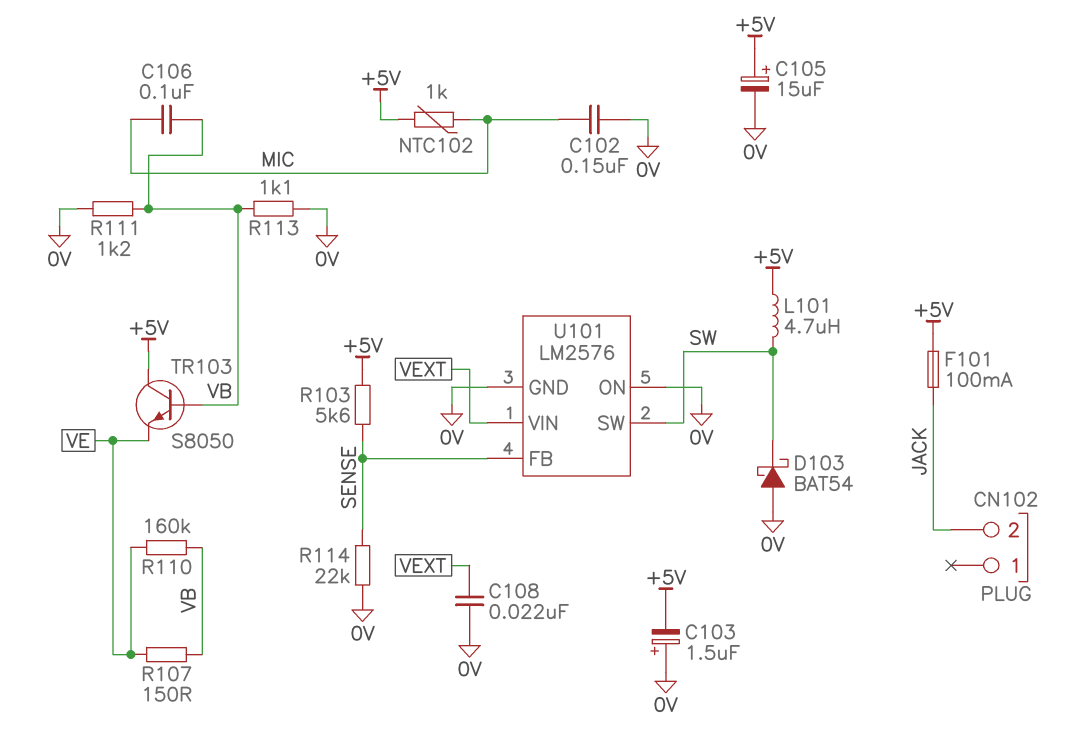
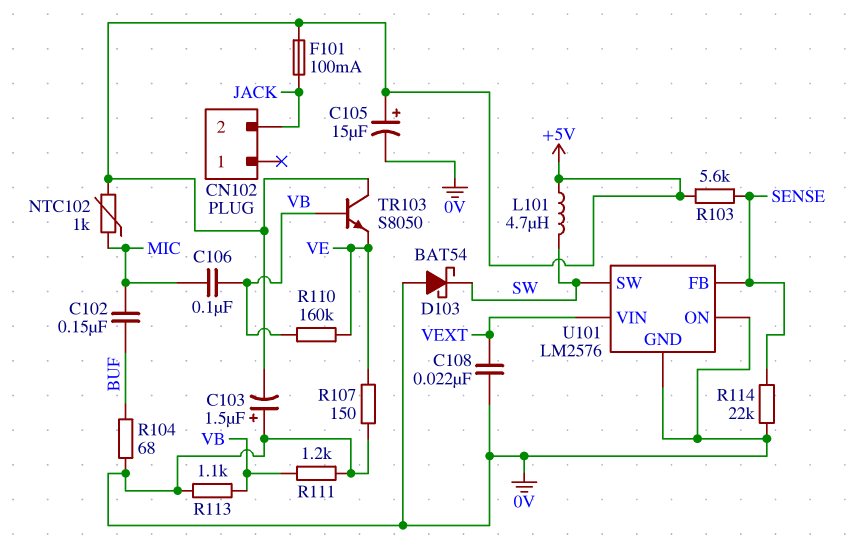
C102: 150nF (0V, MIC) -> 150nF (BUF, MIC)
R104: none -> 68 (0V, BUF)
R107: 150 (VB, VE) -> 150 (0V, VE)

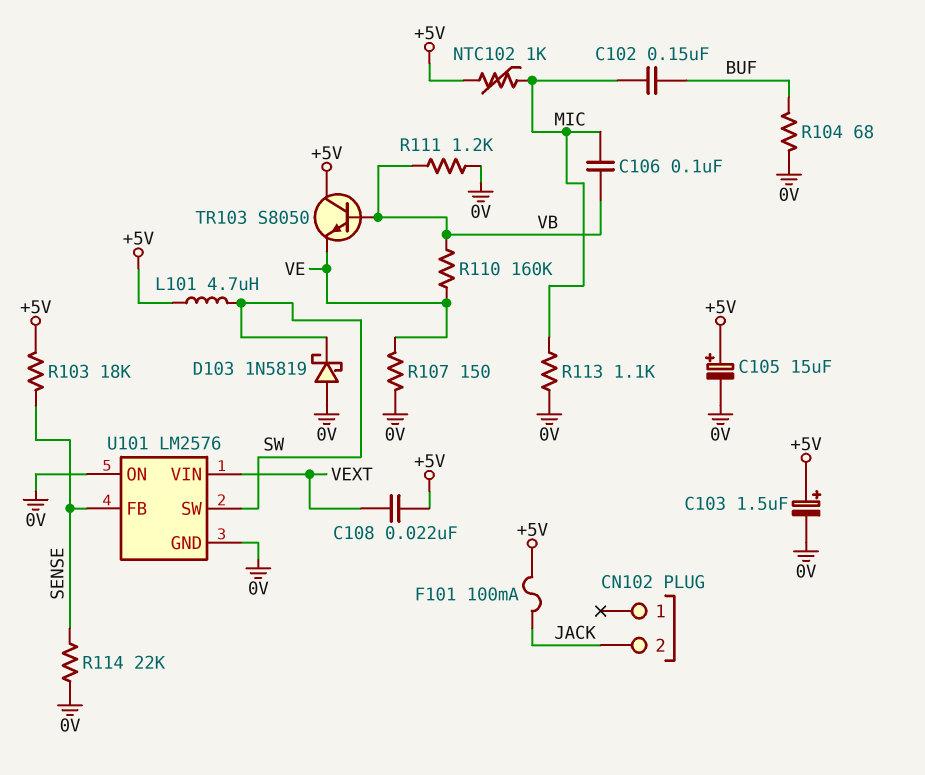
C103: 1.5uF (plus 0V, minus +5V) -> 1.5uF (plus +5V, minus 0V)
C108: 22nF (0V, VEXT) -> 22nF (+5V, VEXT)
D103: schottky BAT54 (A 0V, K SW) -> schottky 1N5819 (A 0V, K SW)
R103: 5.6k (+5V, SENSE) -> 18k (+5V, SENSE)
R113: 1.1k (0V, VB) -> 1.1k (0V, MIC)

